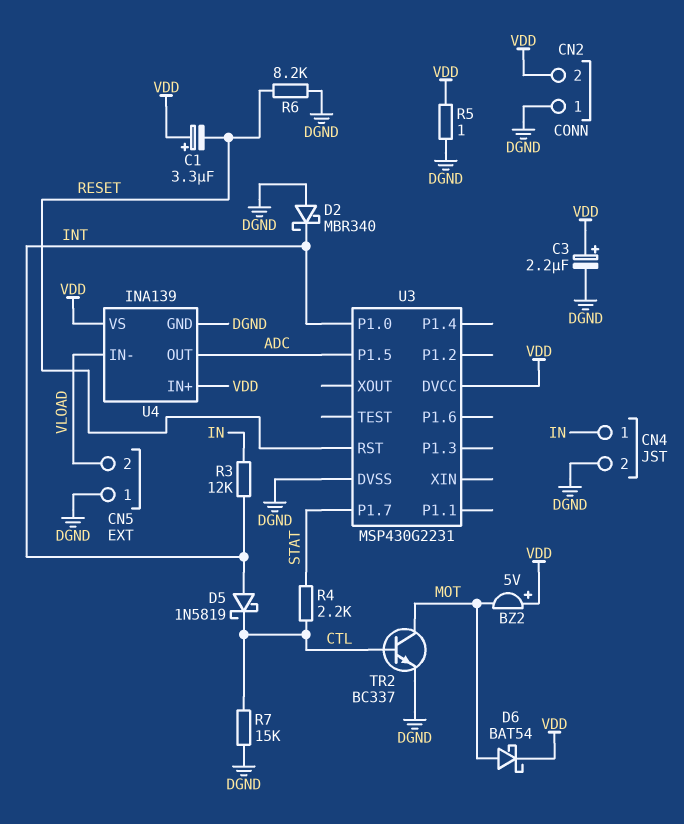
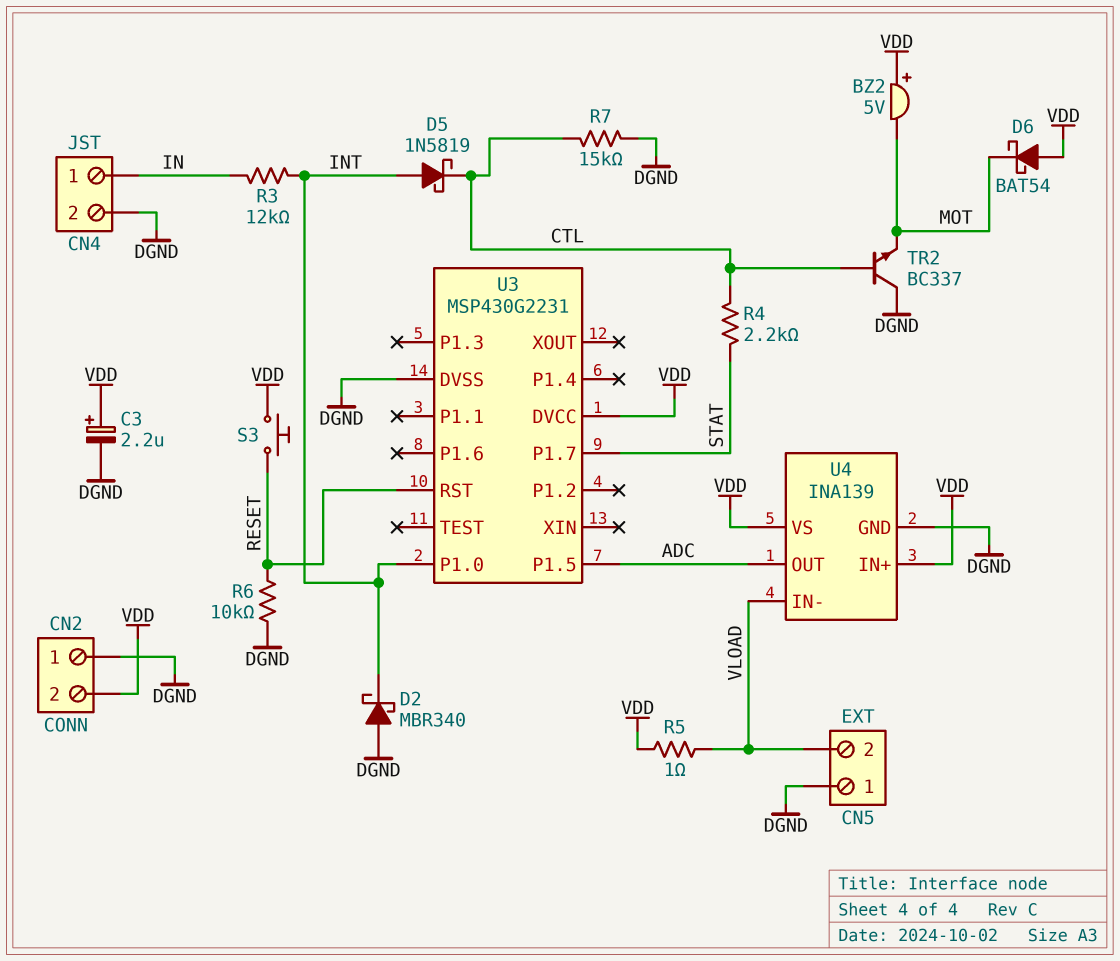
C1: 3.3uF (plus VDD, minus RESET) -> none
D6: schottky BAT54 (A MOT, K VDD) -> schottky BAT54 (A VDD, K MOT)
R5: 1 (DGND, VDD) -> 1 (VDD, VLOAD)
R6: 8.2k (DGND, RESET) -> 10k (DGND, RESET)
S3: none -> button (RESET, VDD)
TR2: NPN BC337 (B CTL, C MOT, E DGND) -> NPN BC337 (B CTL, C DGND, E MOT)

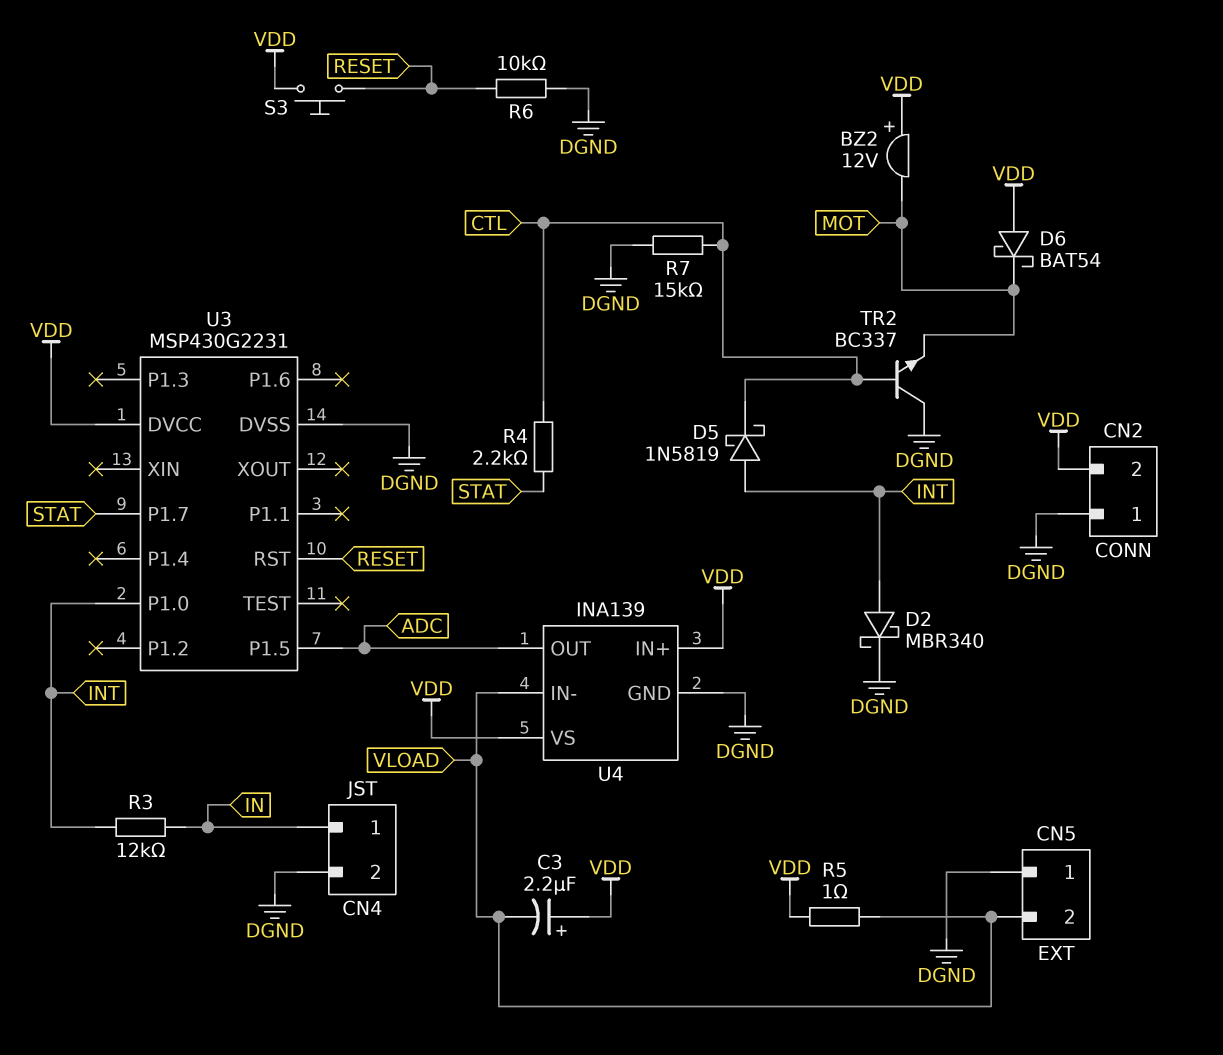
BZ2: buzzer 5V (plus VDD, minus MOT) -> buzzer 12V (plus VDD, minus MOT)
C3: 2.2uF (plus VDD, minus DGND) -> 2.2uF (plus VDD, minus VLOAD)
D2: schottky MBR340 (A DGND, K INT) -> schottky MBR340 (A INT, K DGND)

